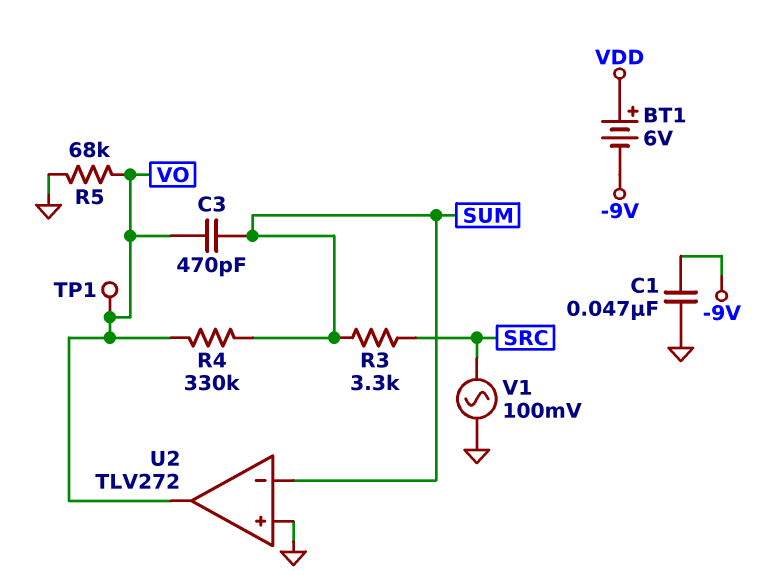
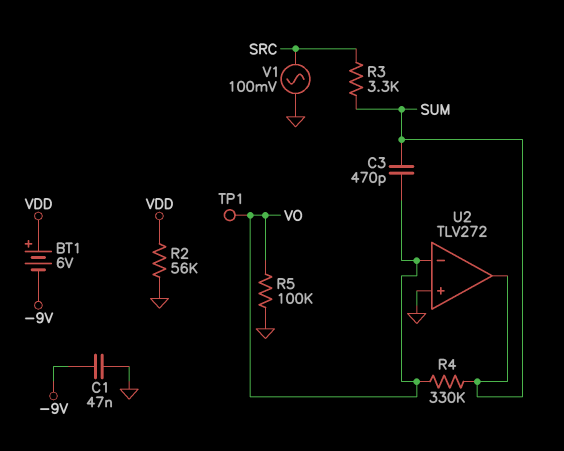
R2: none -> 56k (GND, VDD)
R5: 68k (GND, VO) -> 100k (GND, VO)
U2 pin in-: SUM -> VO
U2 pin out: VO -> SUM

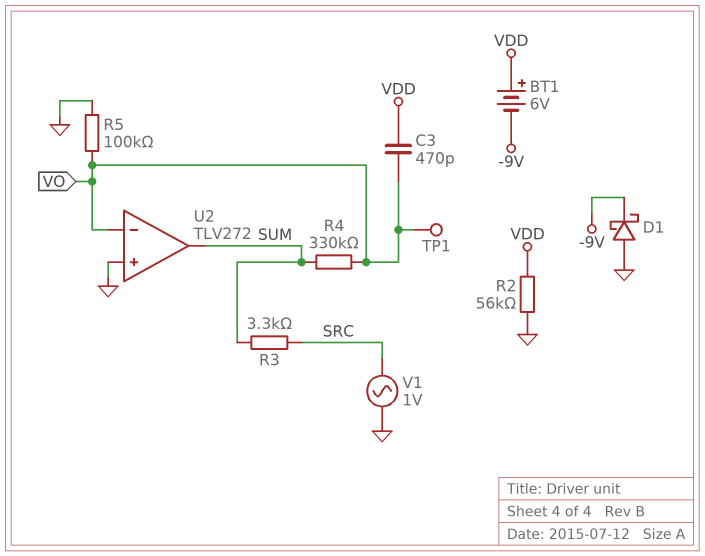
C1: 47nF (-9V, GND) -> none
C3: 470pF (SUM, VO) -> 470pF (VDD, VO)
D1: none -> schottky (A GND, K -9V)
V1: AC 100mV (GND, SRC) -> AC 1V (GND, SRC)

